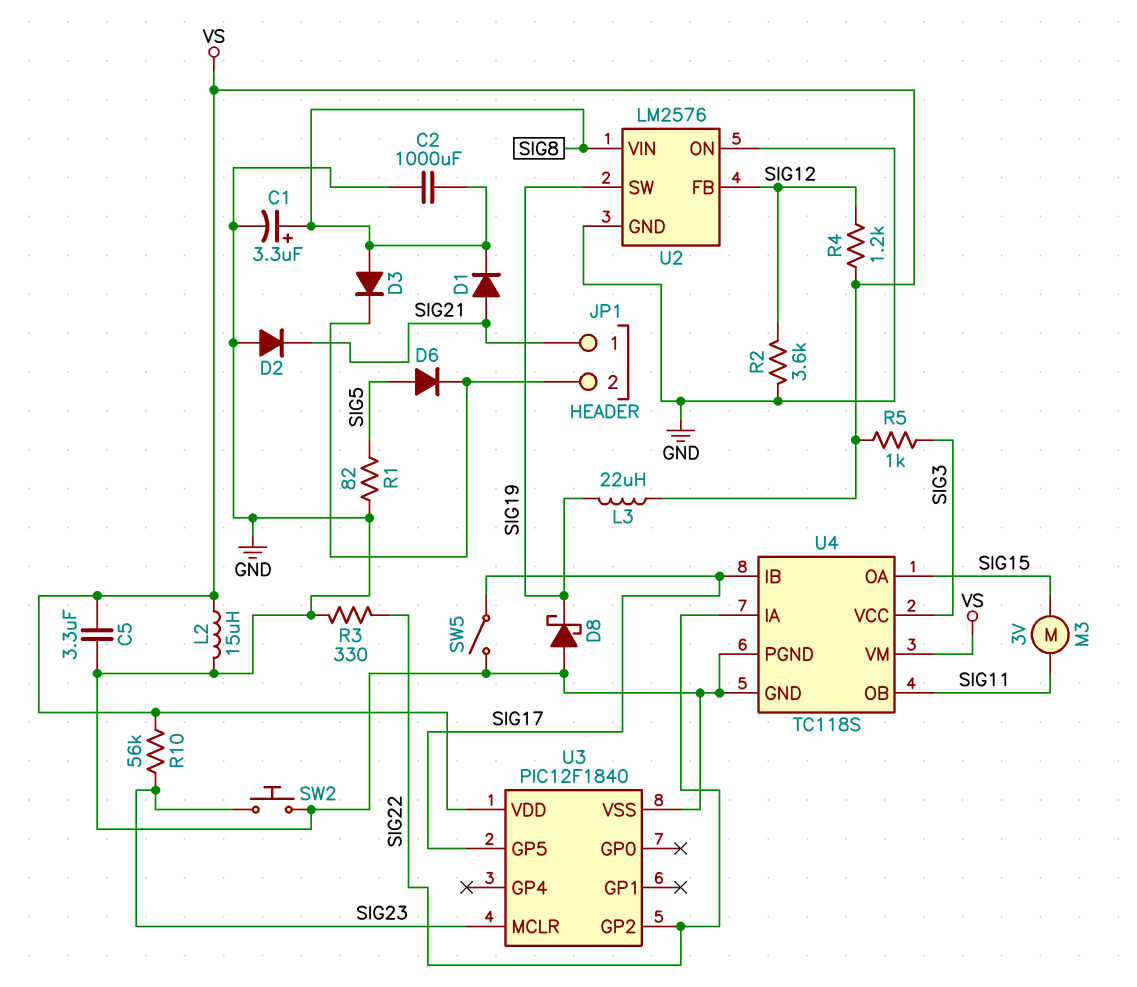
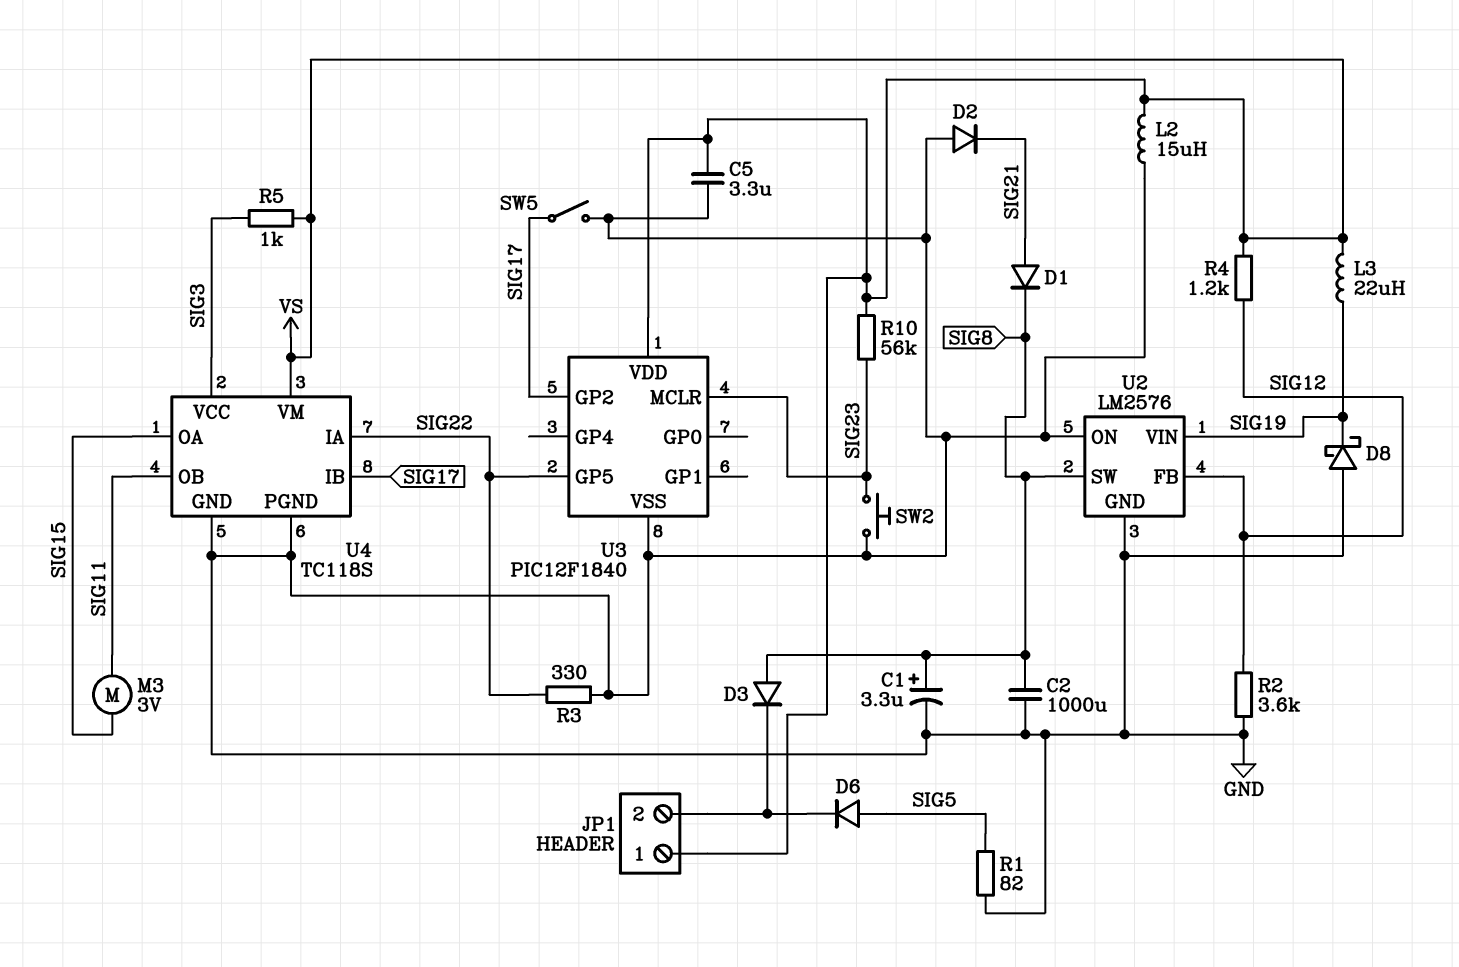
JP1 pin 1: SIG21 -> VS
U2 pin SW: SIG19 -> SIG8
U2 pin VIN: SIG8 -> SIG19
U3 pin GP2: SIG22 -> SIG17
U3 pin GP5: SIG17 -> SIG22

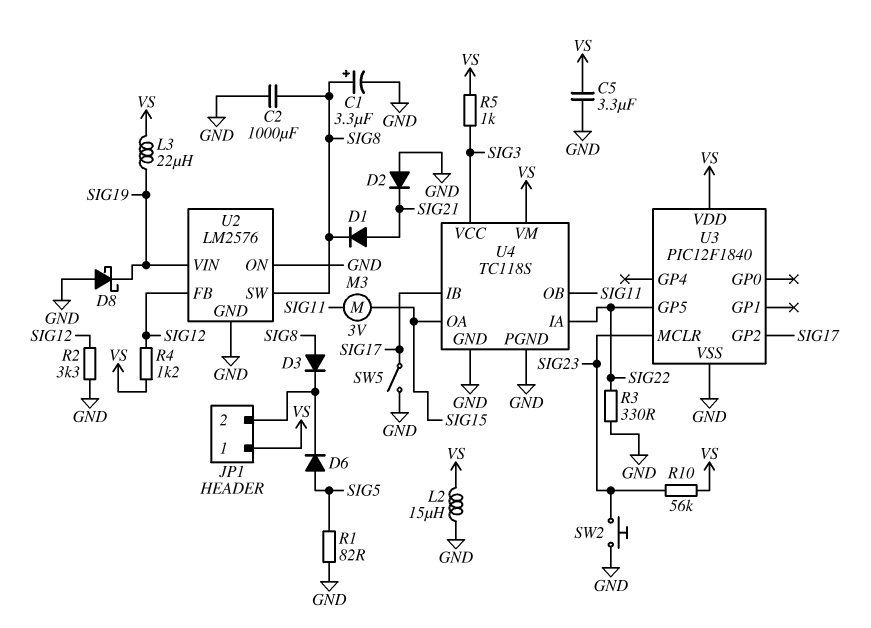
R2: 3.6k (GND, SIG12) -> 3.3k (GND, SIG12)

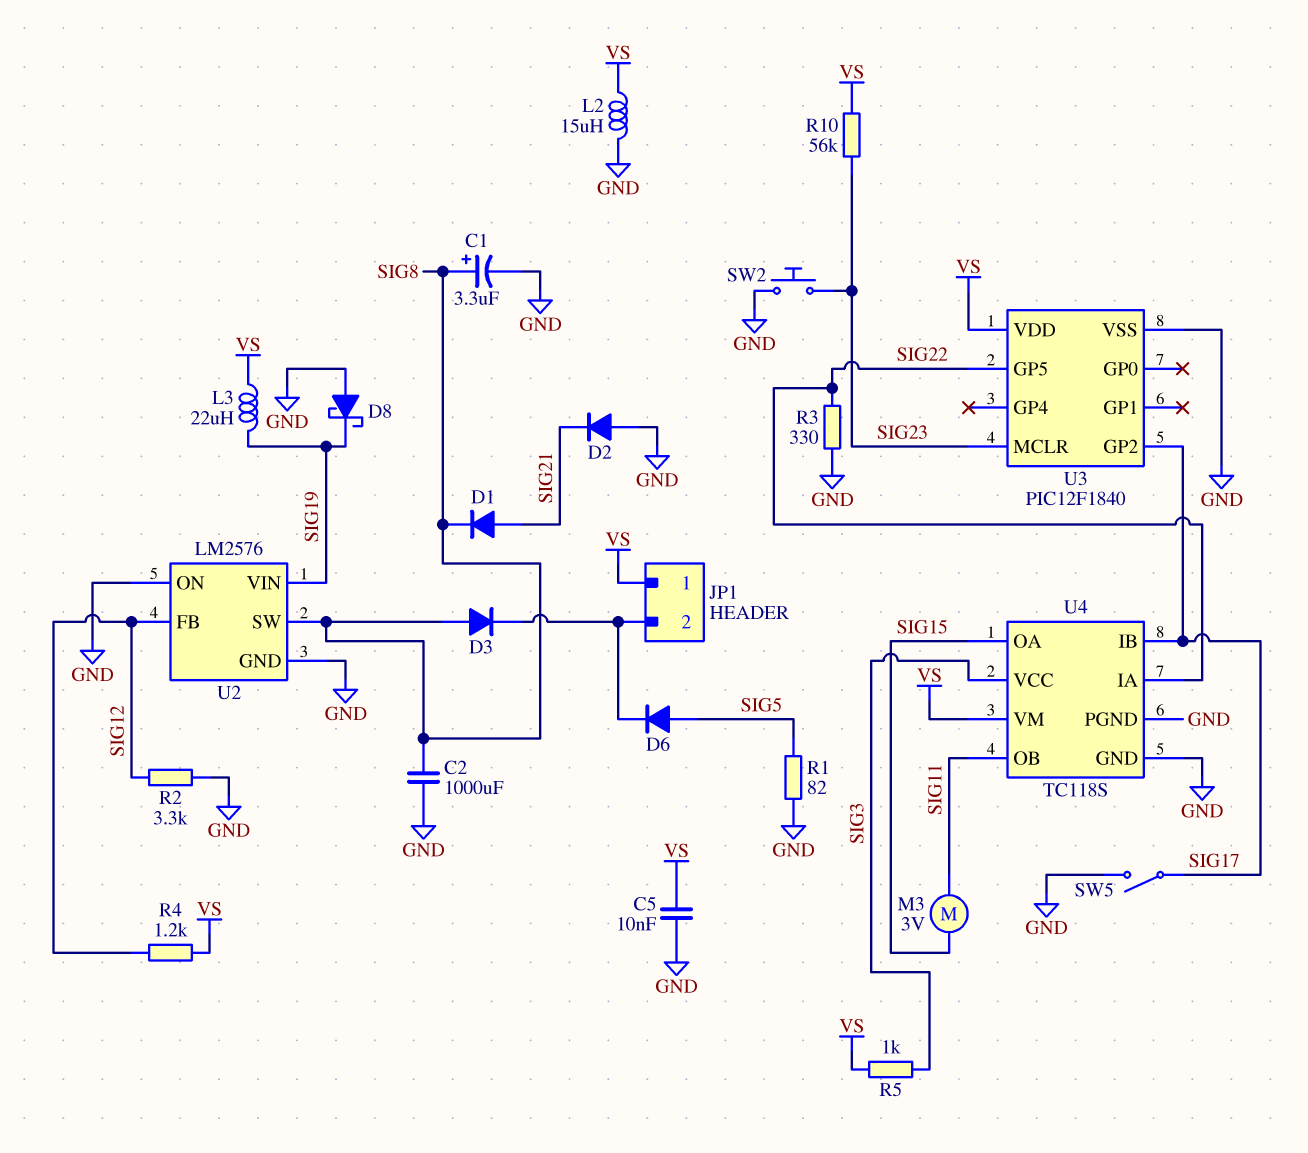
C5: 3.3uF (GND, VS) -> 10nF (GND, VS)

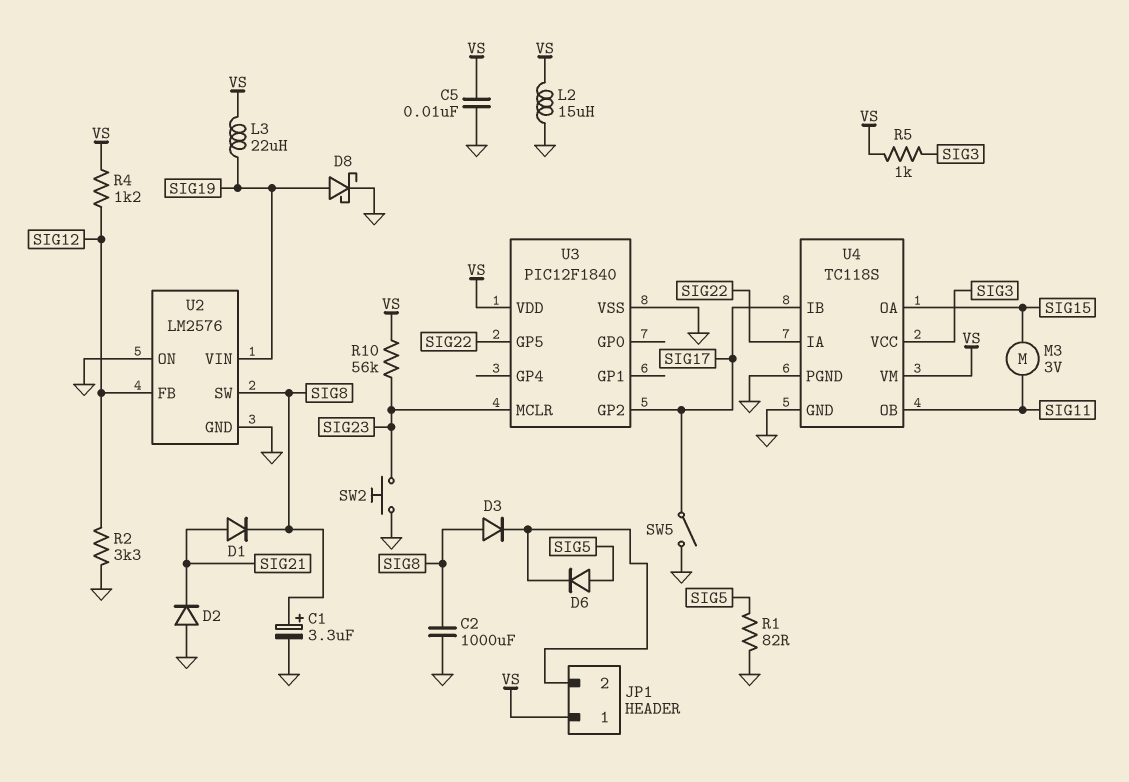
D8: schottky (A GND, K SIG19) -> schottky (A SIG19, K GND)
R3: 330 (GND, SIG22) -> none

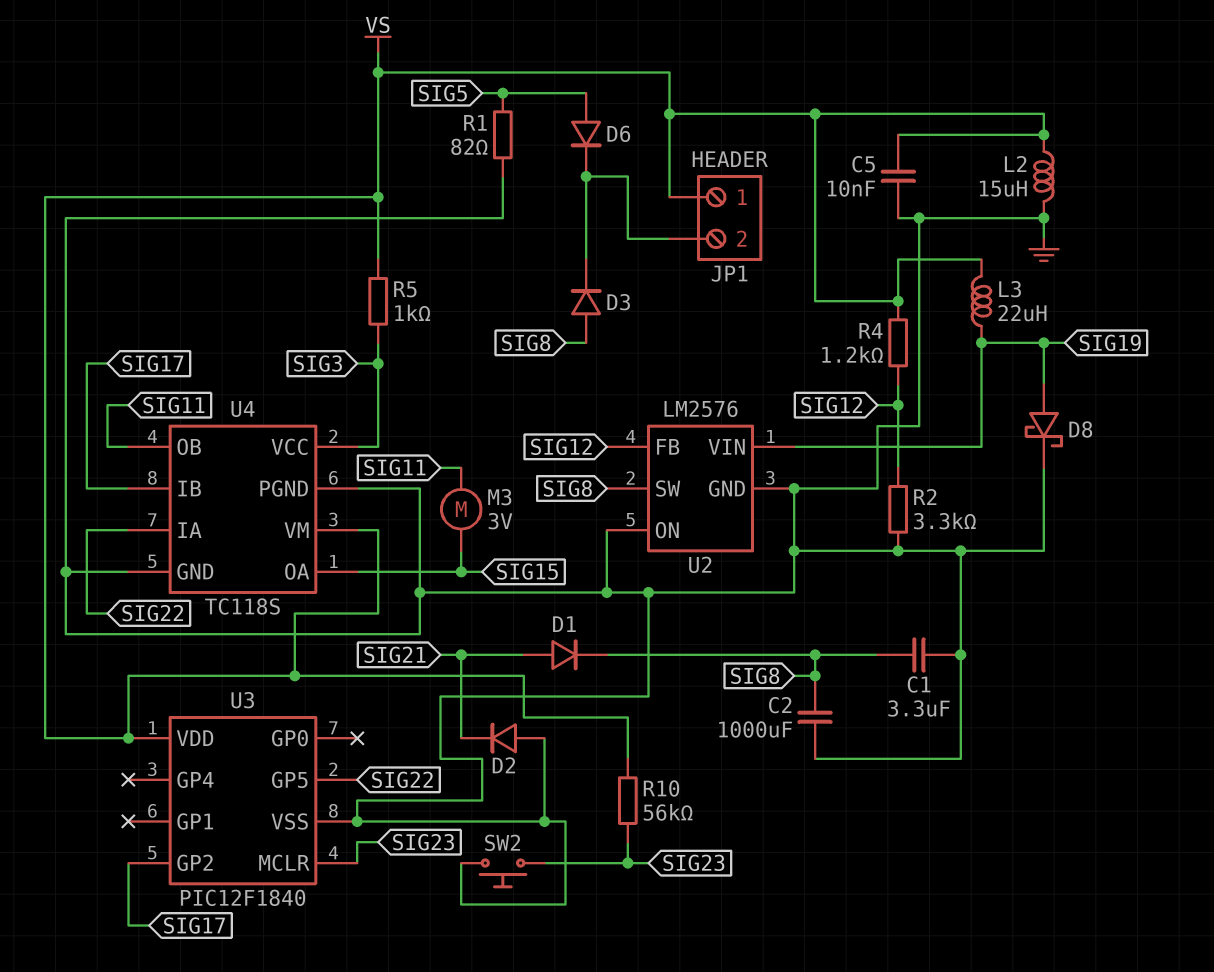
C1: 3.3uF (plus SIG8, minus GND) -> 3.3uF (GND, SIG8)
SW5: switch (GND, SIG17) -> none

